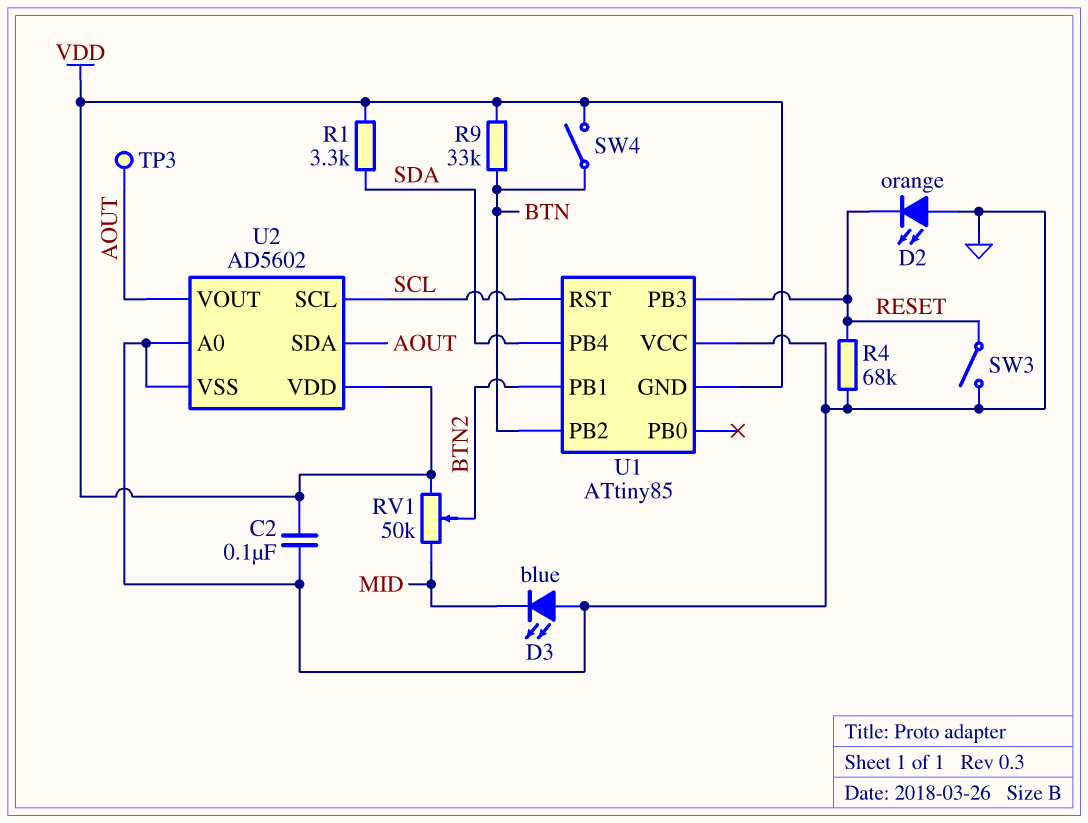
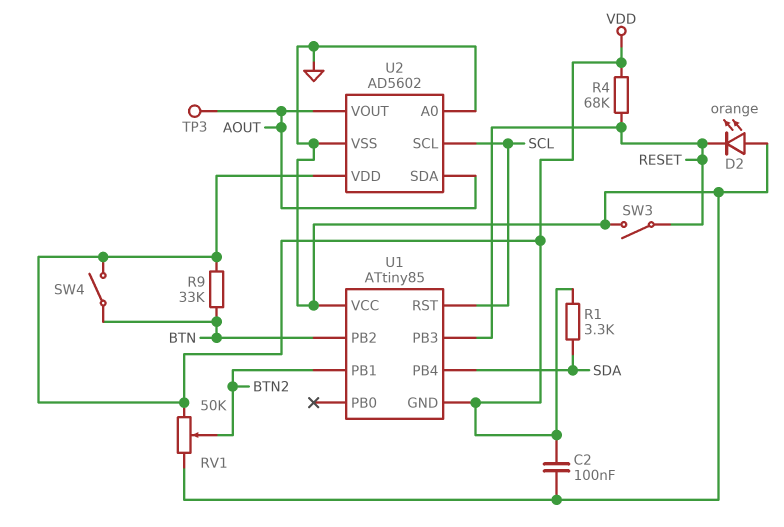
D3: LED blue (A GND, K MID) -> none
R4: 68k (GND, RESET) -> 68k (RESET, VDD)
RV1: 50k (MID, VDD, wiper BTN2) -> 50k (GND, VDD, wiper BTN2)

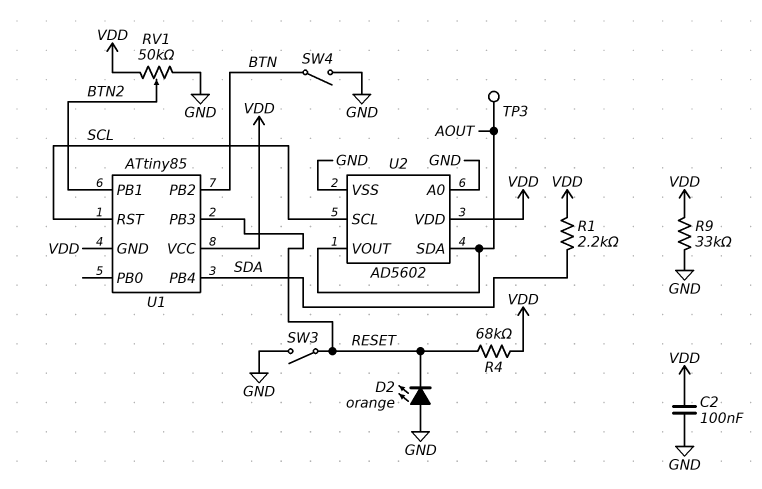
R1: 3.3k (SDA, VDD) -> 2.2k (SDA, VDD)
R9: 33k (BTN, VDD) -> 33k (GND, VDD)
SW4: switch (BTN, VDD) -> switch (BTN, GND)
U1 pin VCC: GND -> VDD

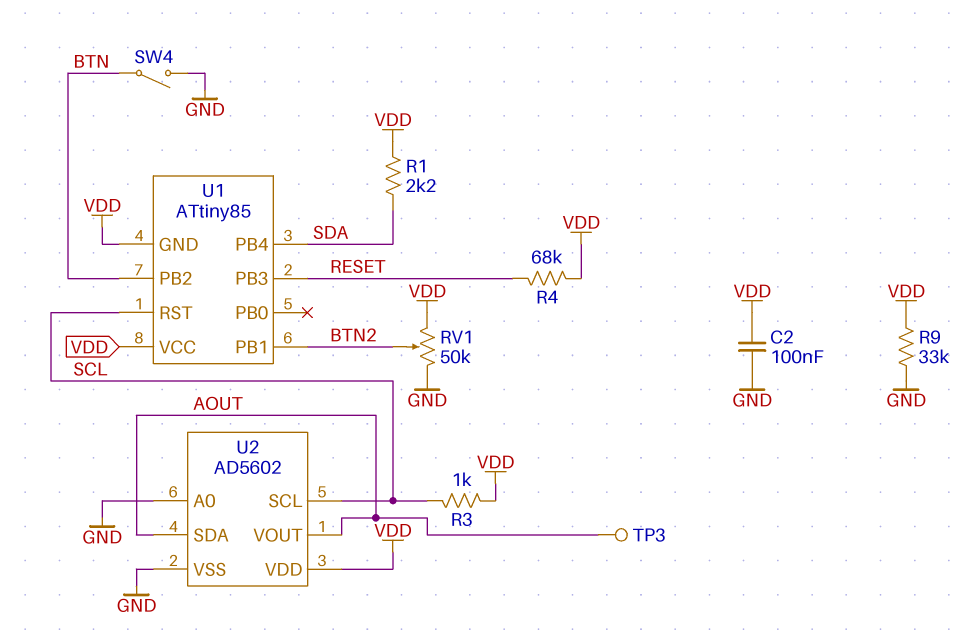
D2: LED orange (A GND, K RESET) -> none
R3: none -> 1k (SCL, VDD)
SW3: switch (GND, RESET) -> none

